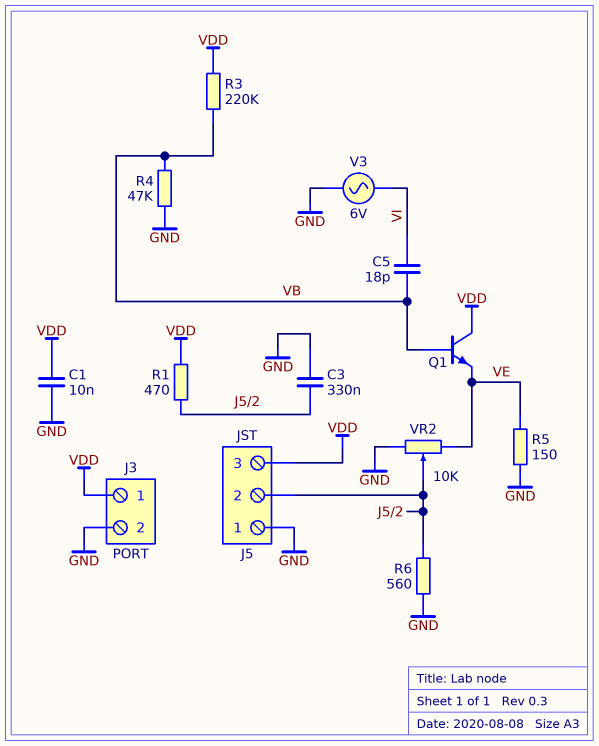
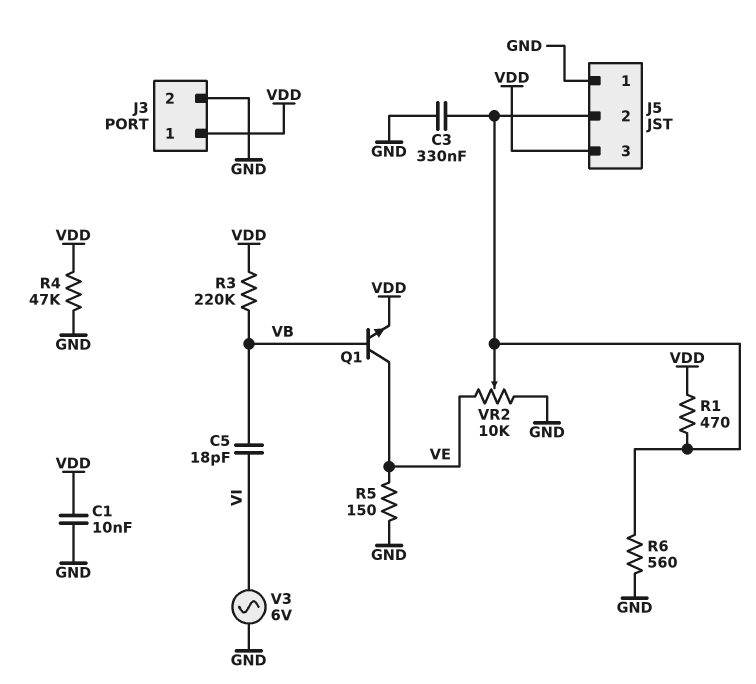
Q1: NPN (B VB, C VDD, E VE) -> NPN (B VB, C VE, E VDD)
R4: 47k (GND, VB) -> 47k (GND, VDD)

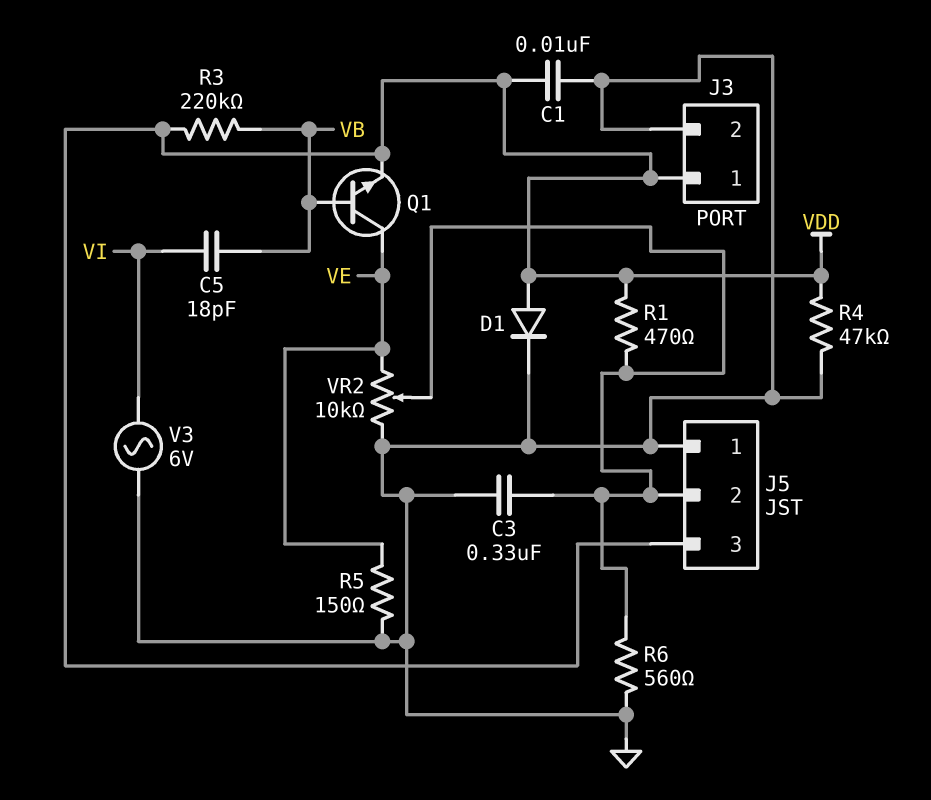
D1: none -> diode (A VDD, K GND)

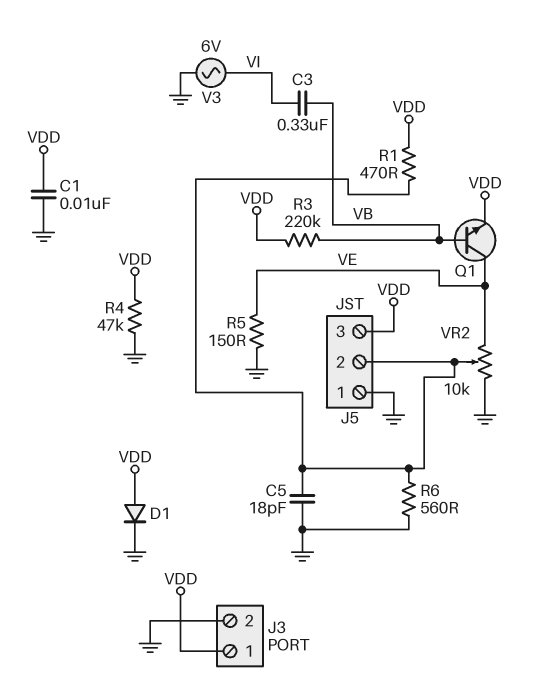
C3: 330nF (GND, J5/2) -> 330nF (VB, VI)
C5: 18pF (VB, VI) -> 18pF (GND, J5/2)

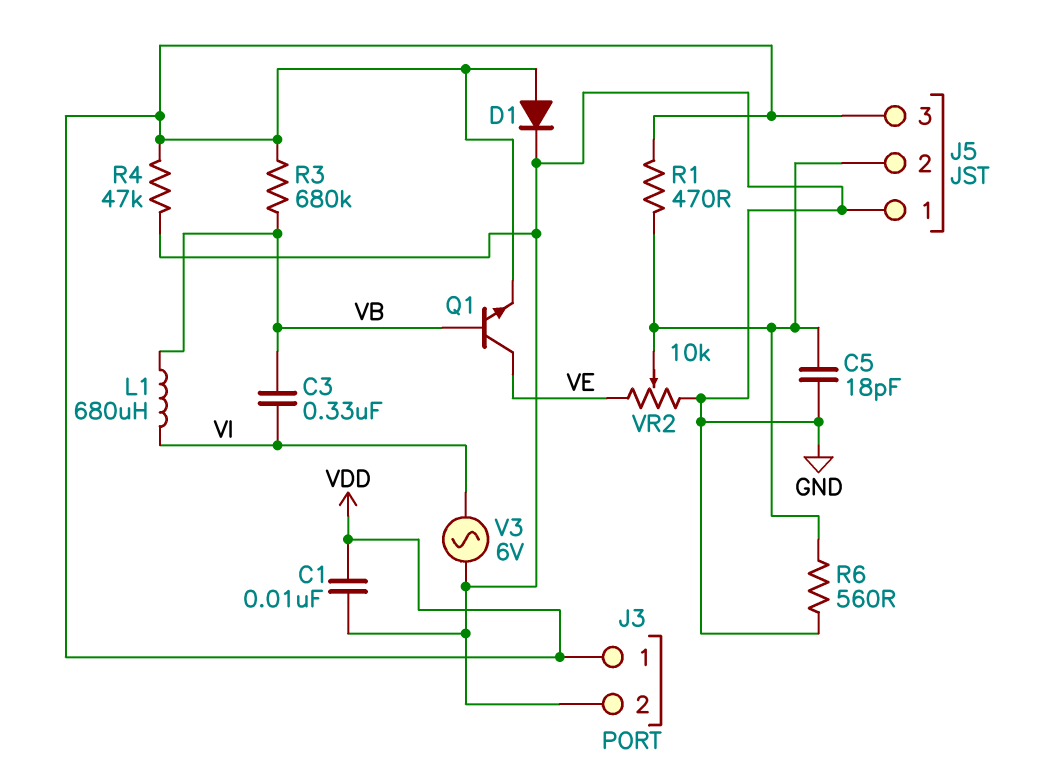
L1: none -> 680uH (VB, VI)
R3: 220k (VB, VDD) -> 680k (VB, VDD)
R5: 150 (GND, VE) -> none

